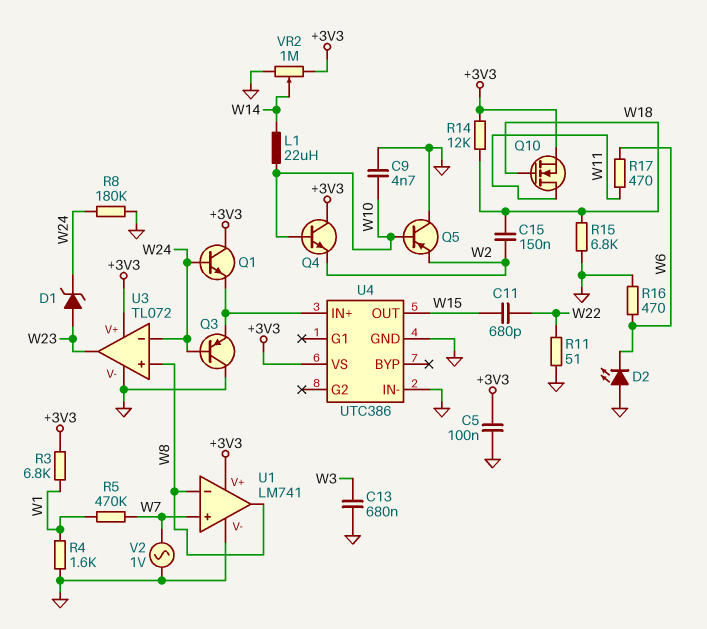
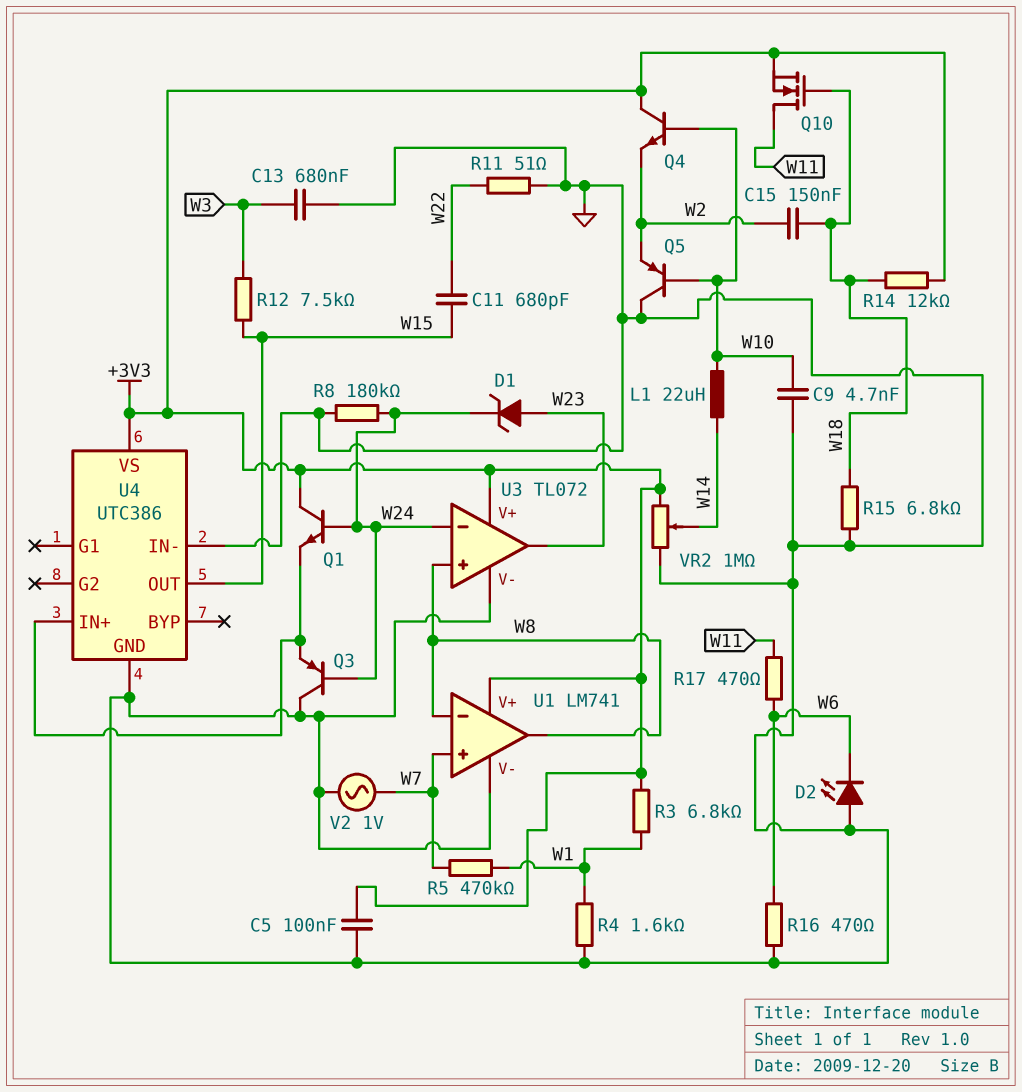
R12: none -> 7.5k (W3, W15)

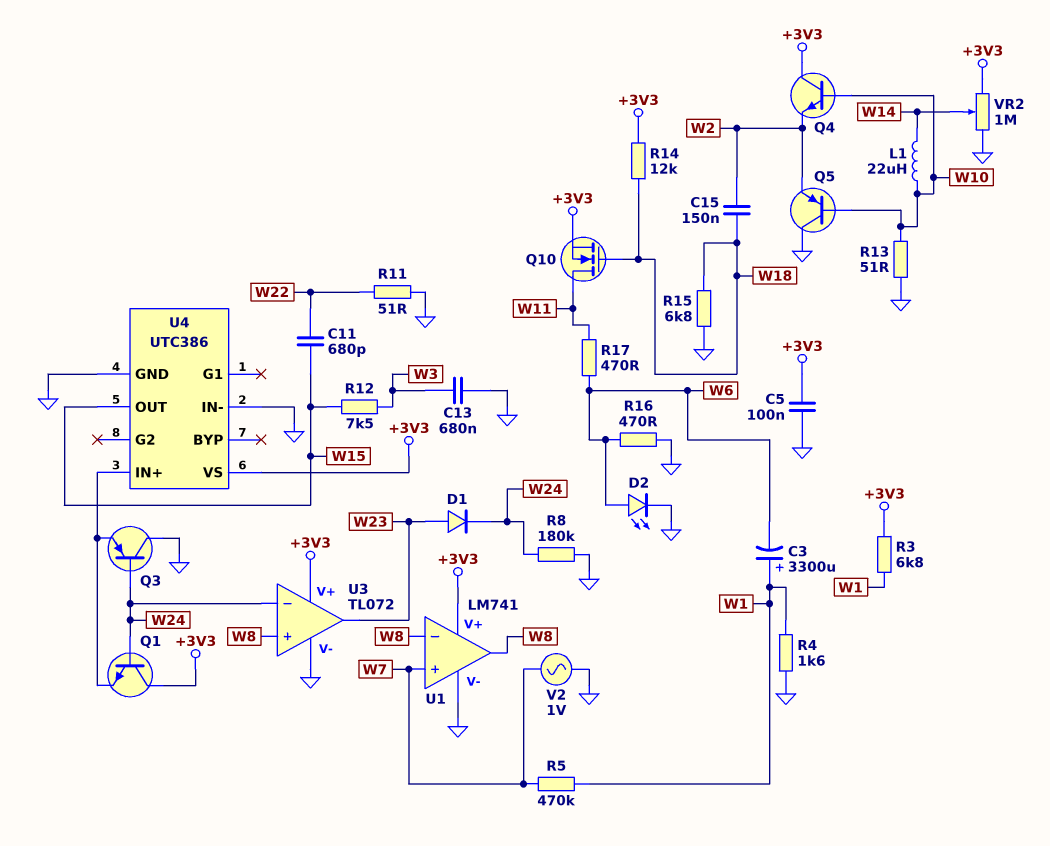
C3: none -> 3300uF (plus W1, minus W6)
C9: 4.7nF (GND, W10) -> none
D1: zener (A W23, K W24) -> diode (A W23, K W24)
D2: LED (A GND, K W6) -> LED (A W6, K GND)
R13: none -> 51 (GND, W10)

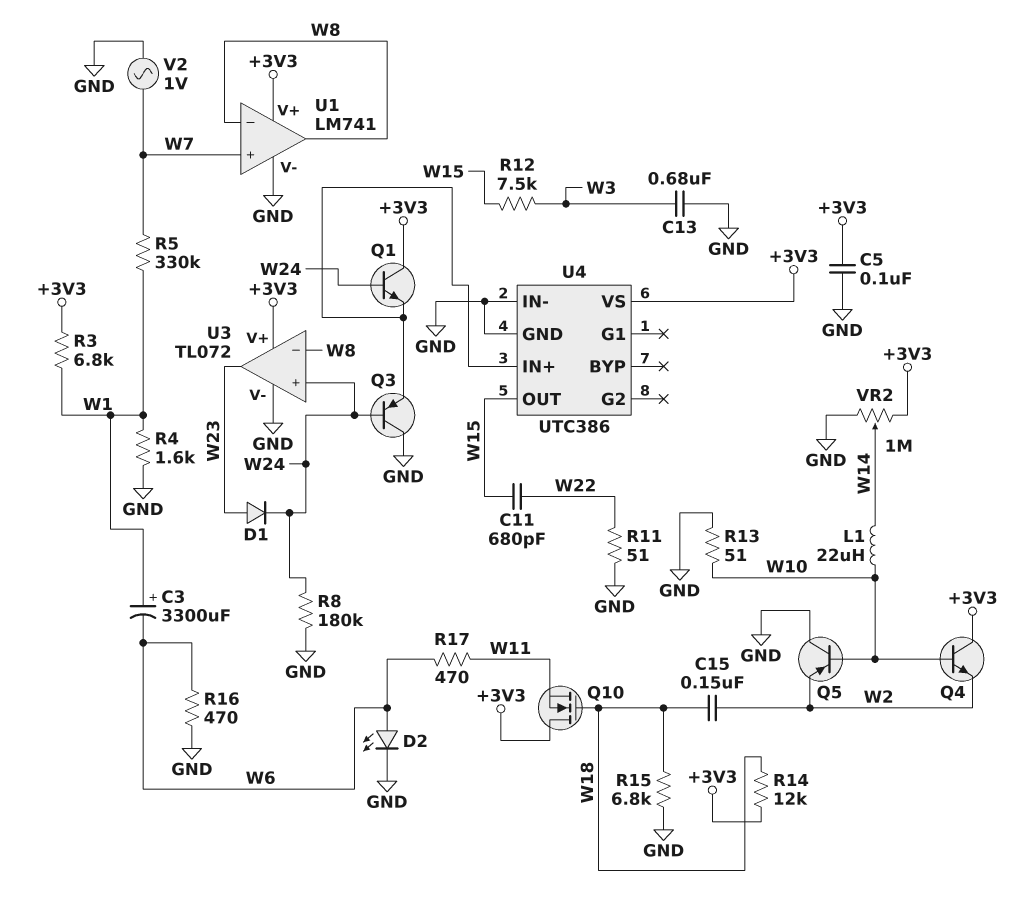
Q10: NMOS (G W18, D W11, S +3V3) -> NMOS (G W18, D +3V3, S W11)
R5: 470k (W1, W7) -> 330k (W1, W7)
U3 pin in+: W8 -> W24
U3 pin in-: W24 -> W8

